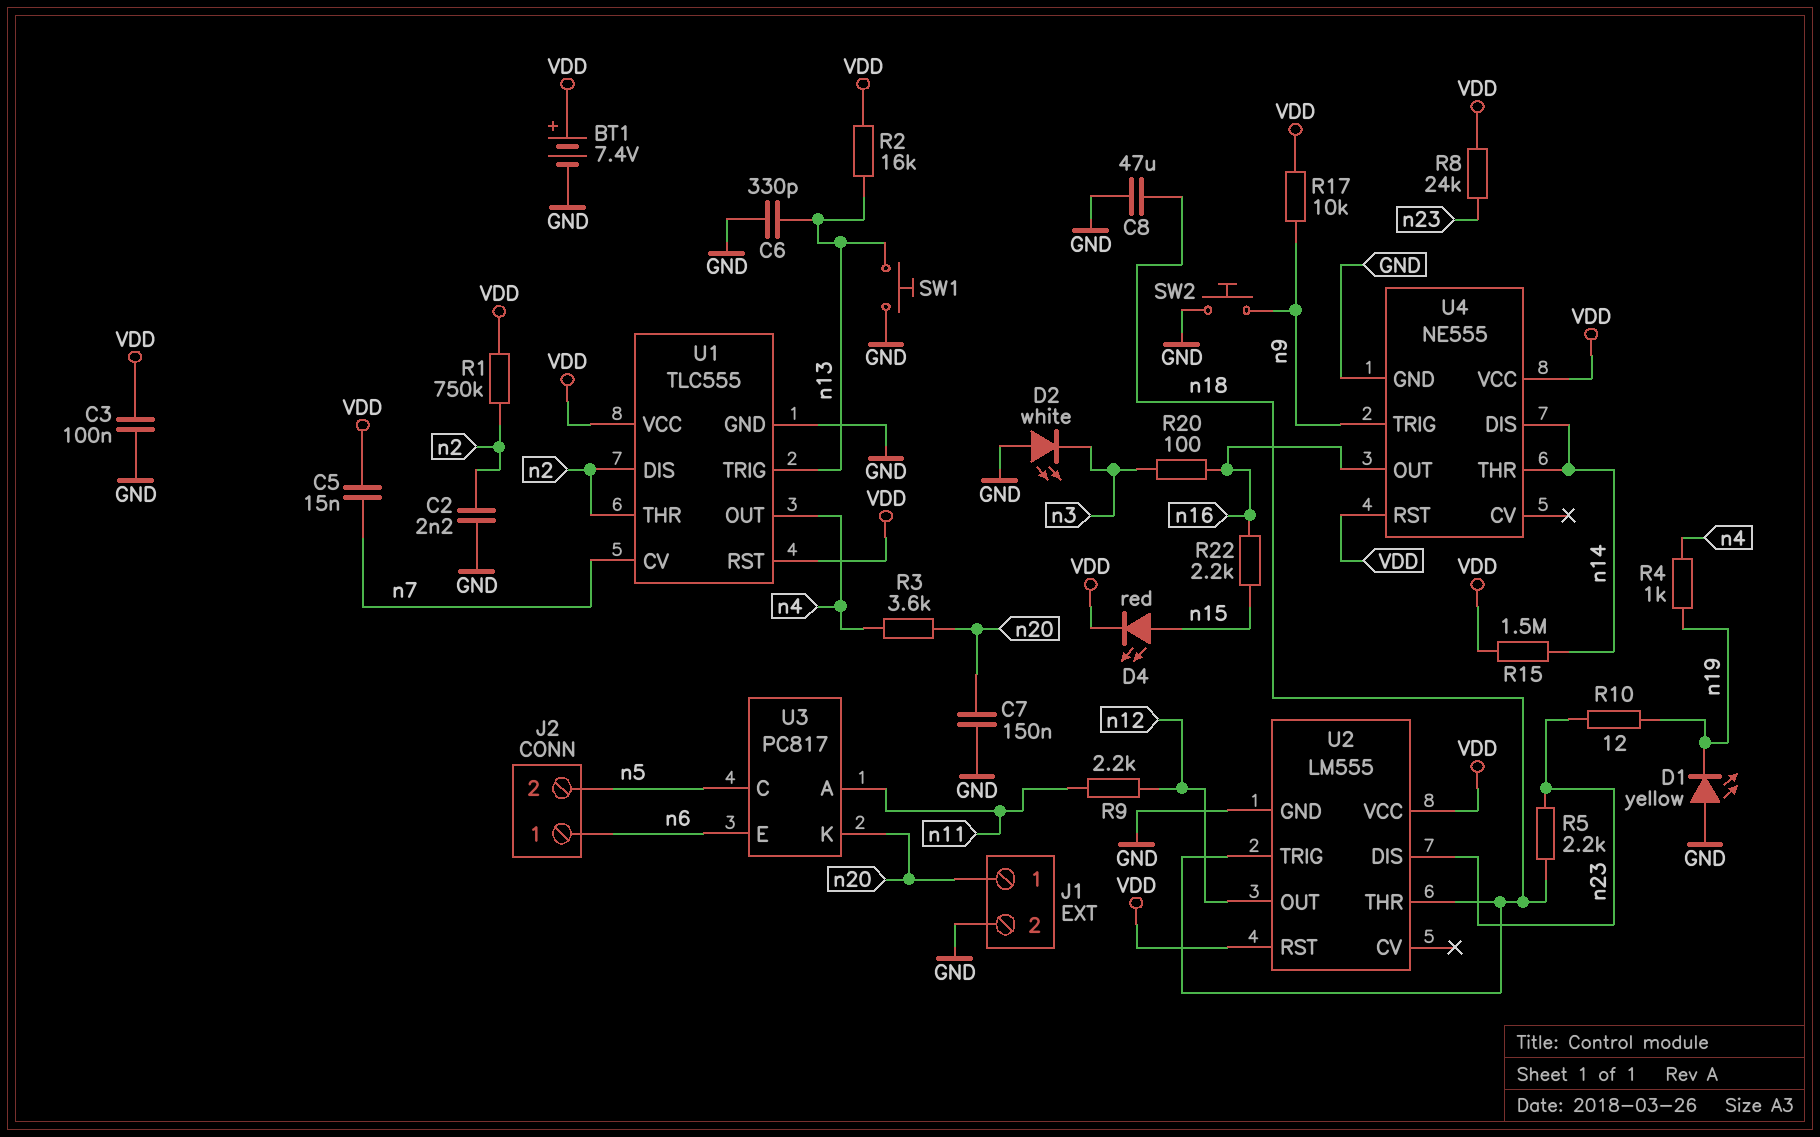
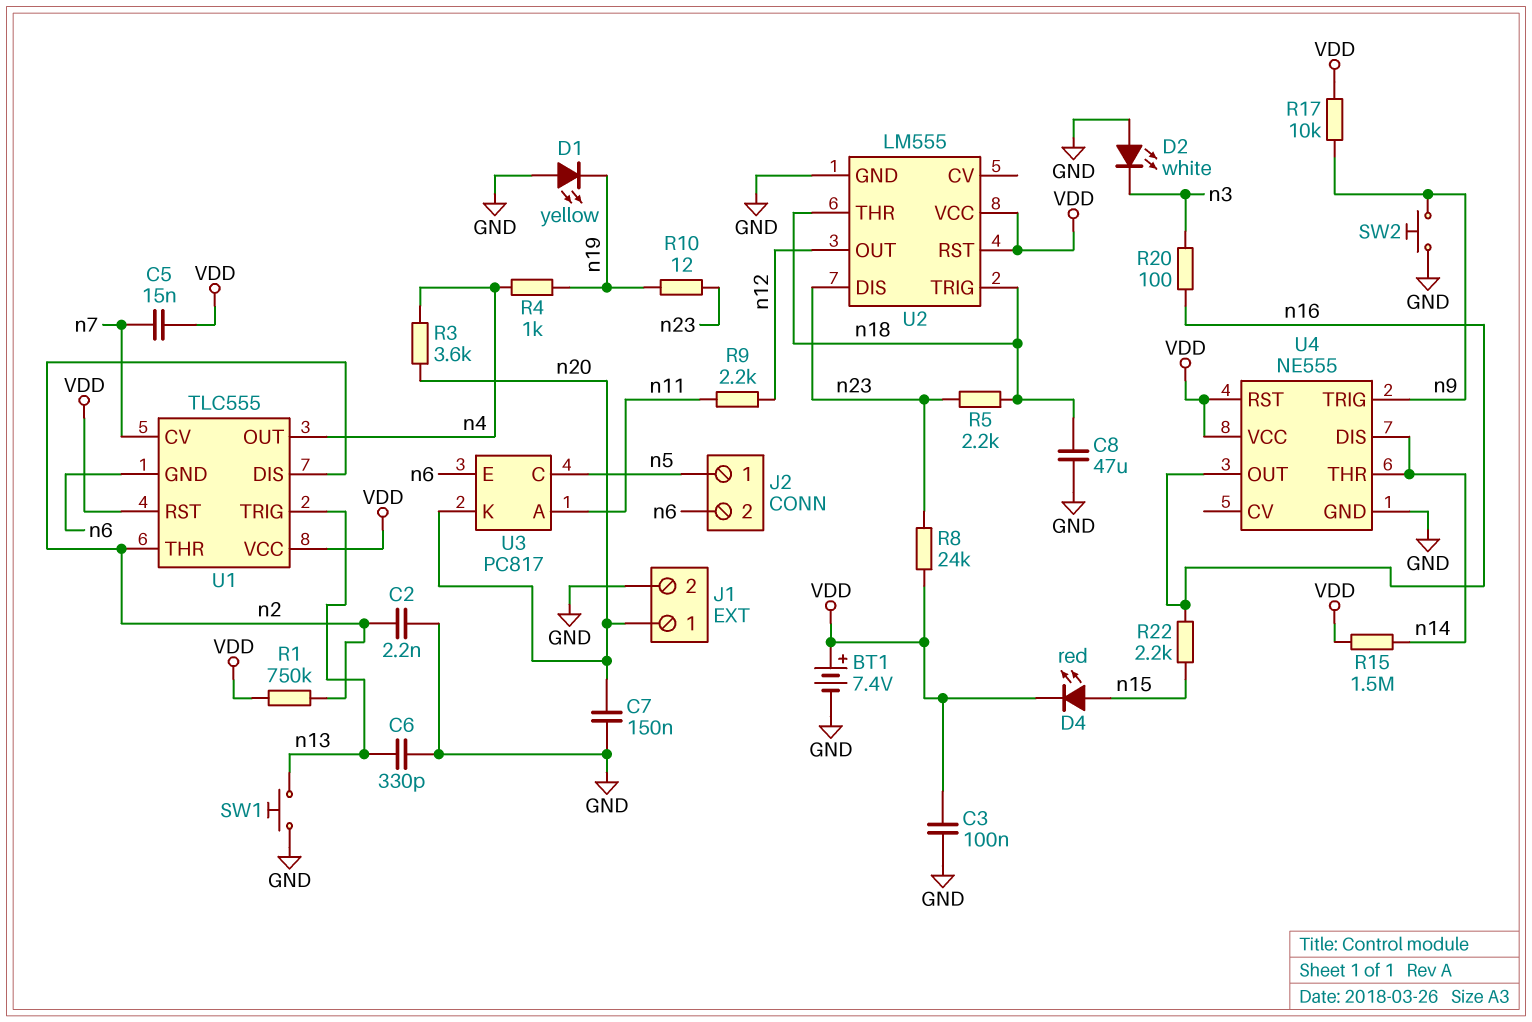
J2 pin 1: n6 -> n5
J2 pin 2: n5 -> n6
R2: 16k (VDD, n13) -> none
U1 pin GND: GND -> n6

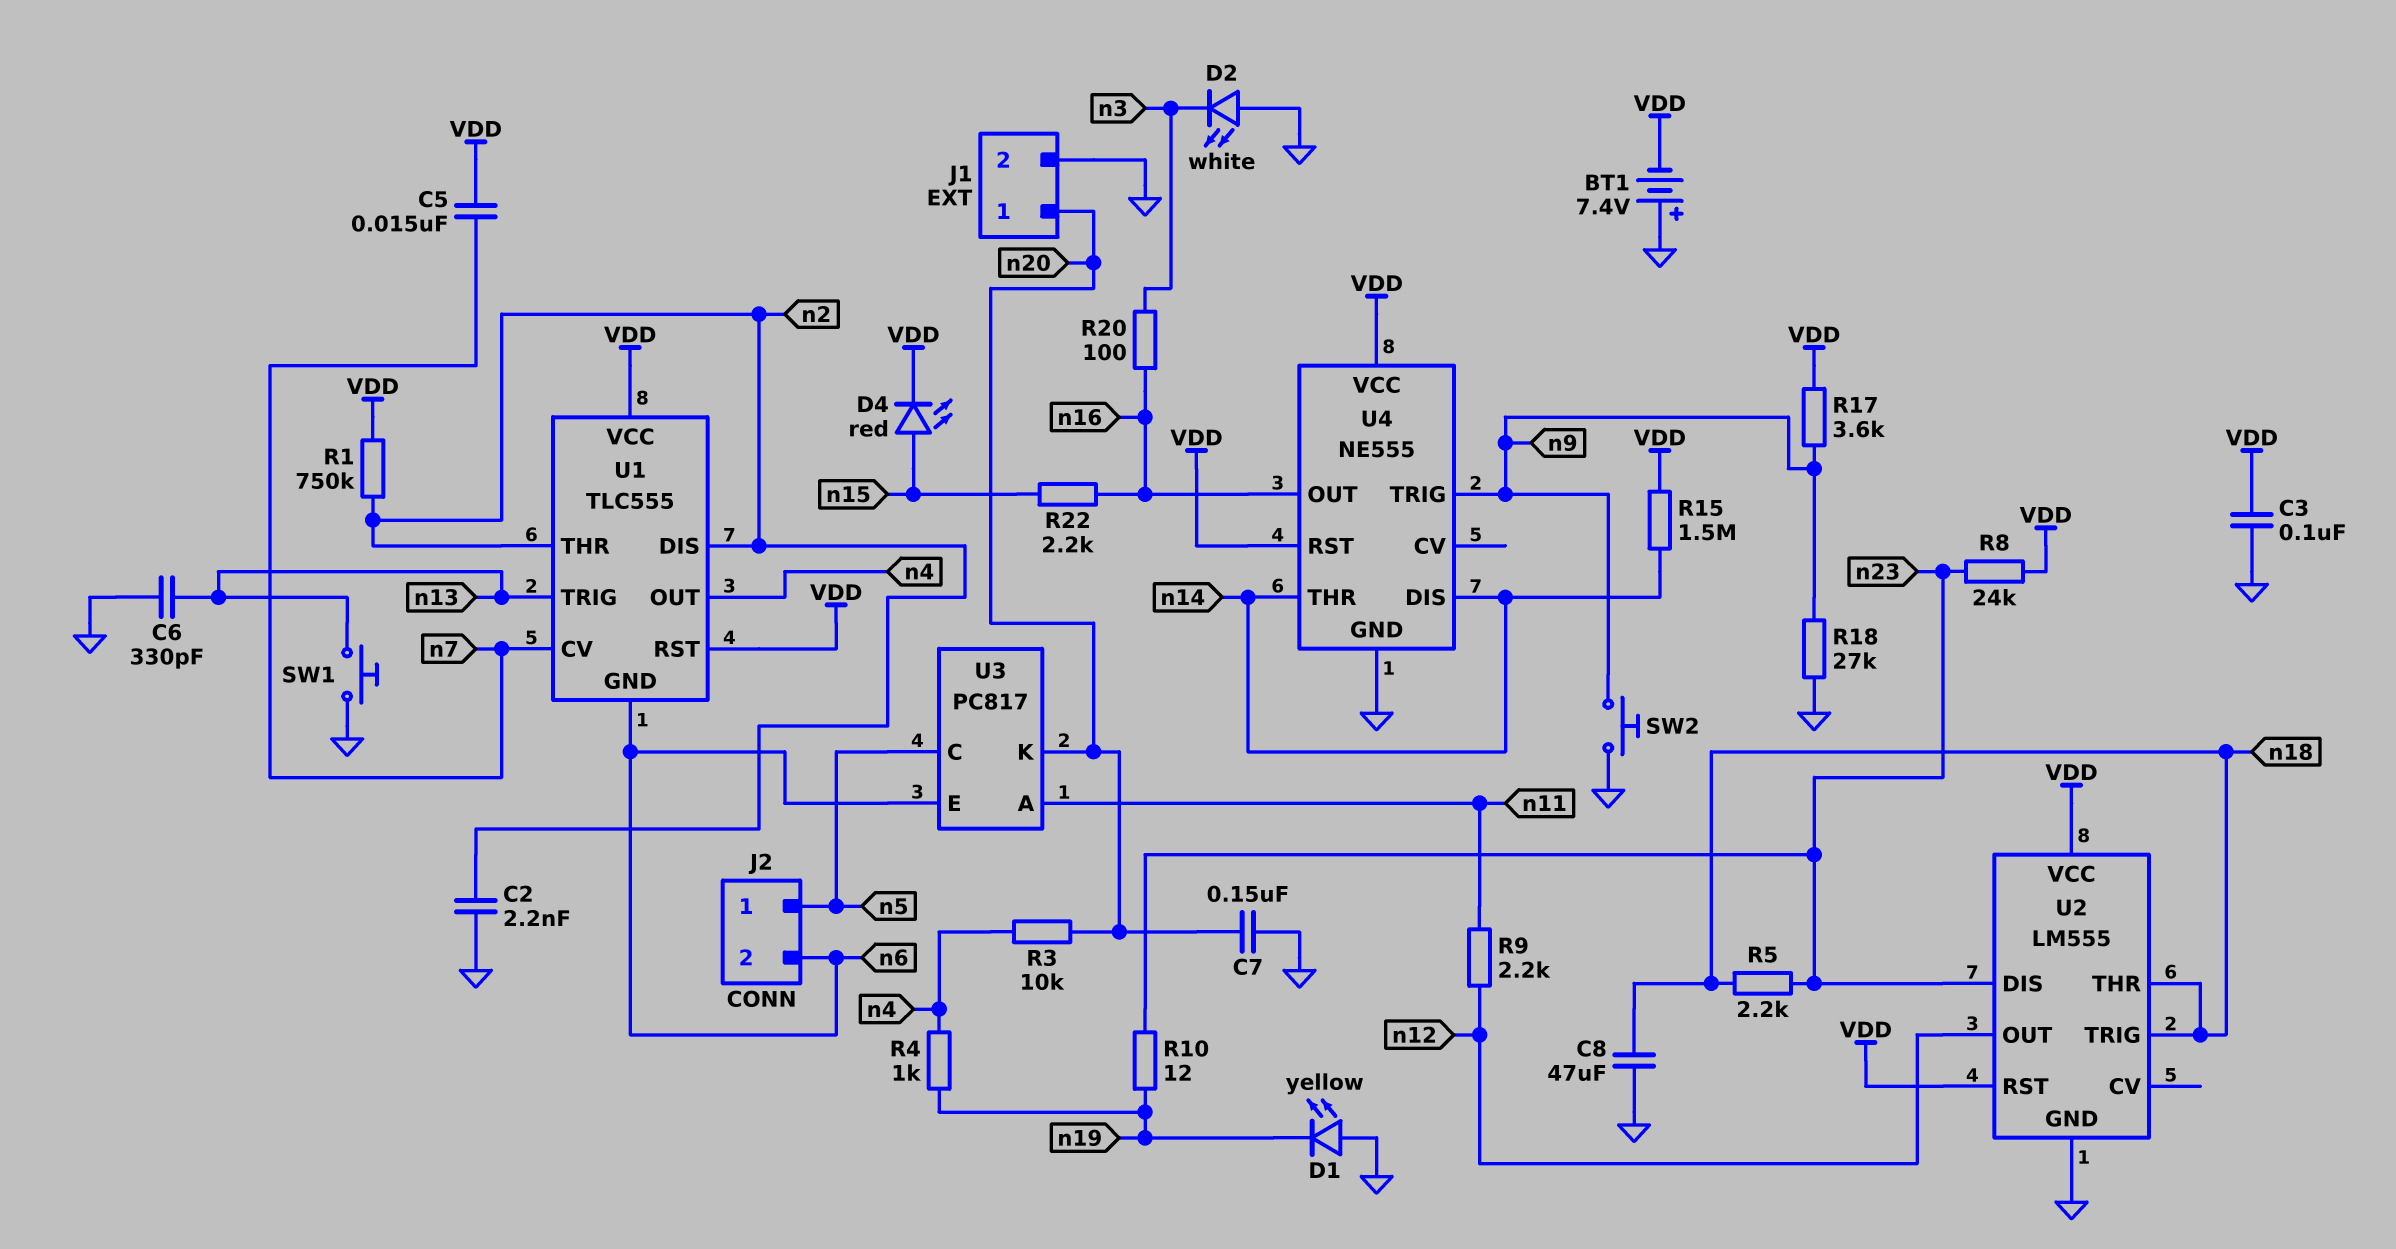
BT1: 7.4V (plus VDD, minus GND) -> 7.4V (plus GND, minus VDD)
R3: 3.6k (n4, n20) -> 10k (n4, n20)
R17: 10k (VDD, n9) -> 3.6k (VDD, n9)
R18: none -> 27k (GND, n9)

